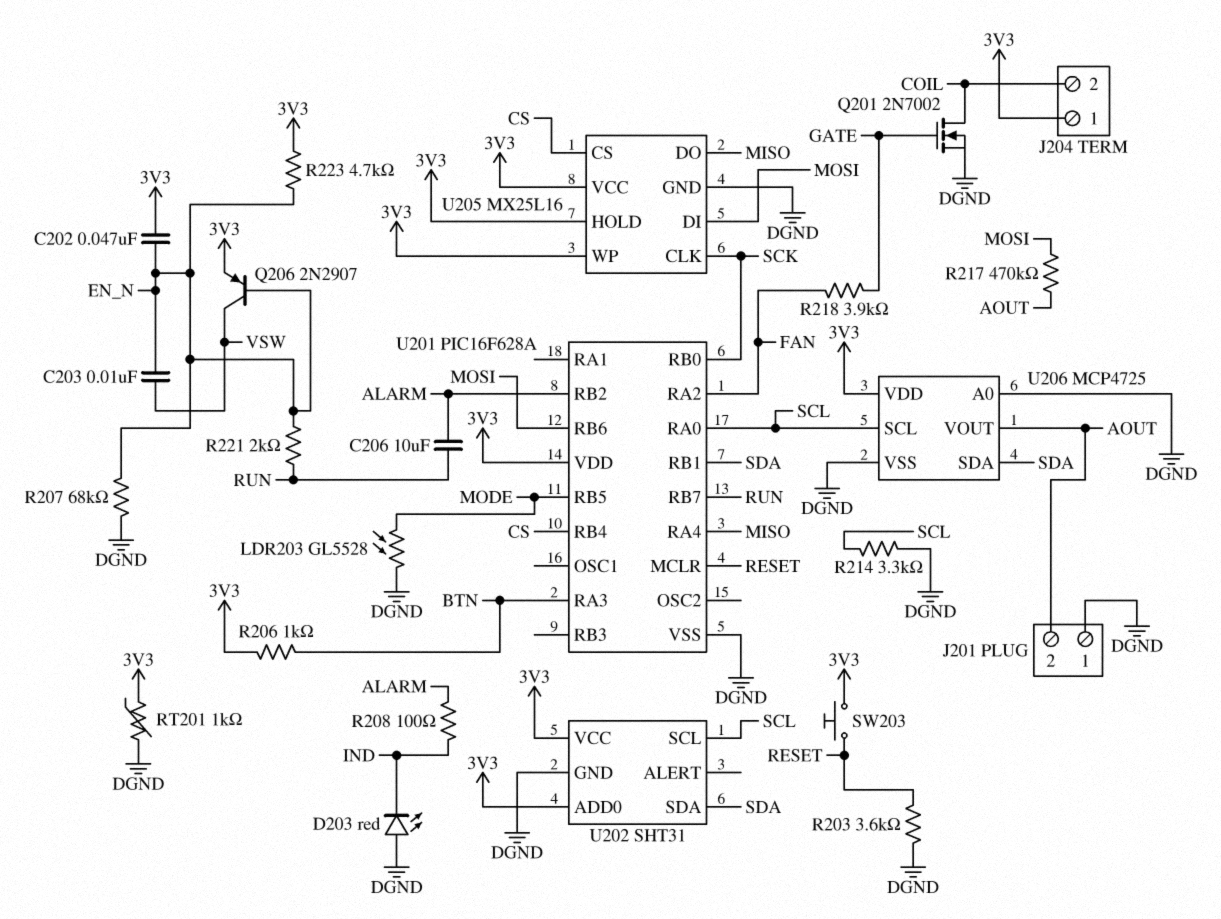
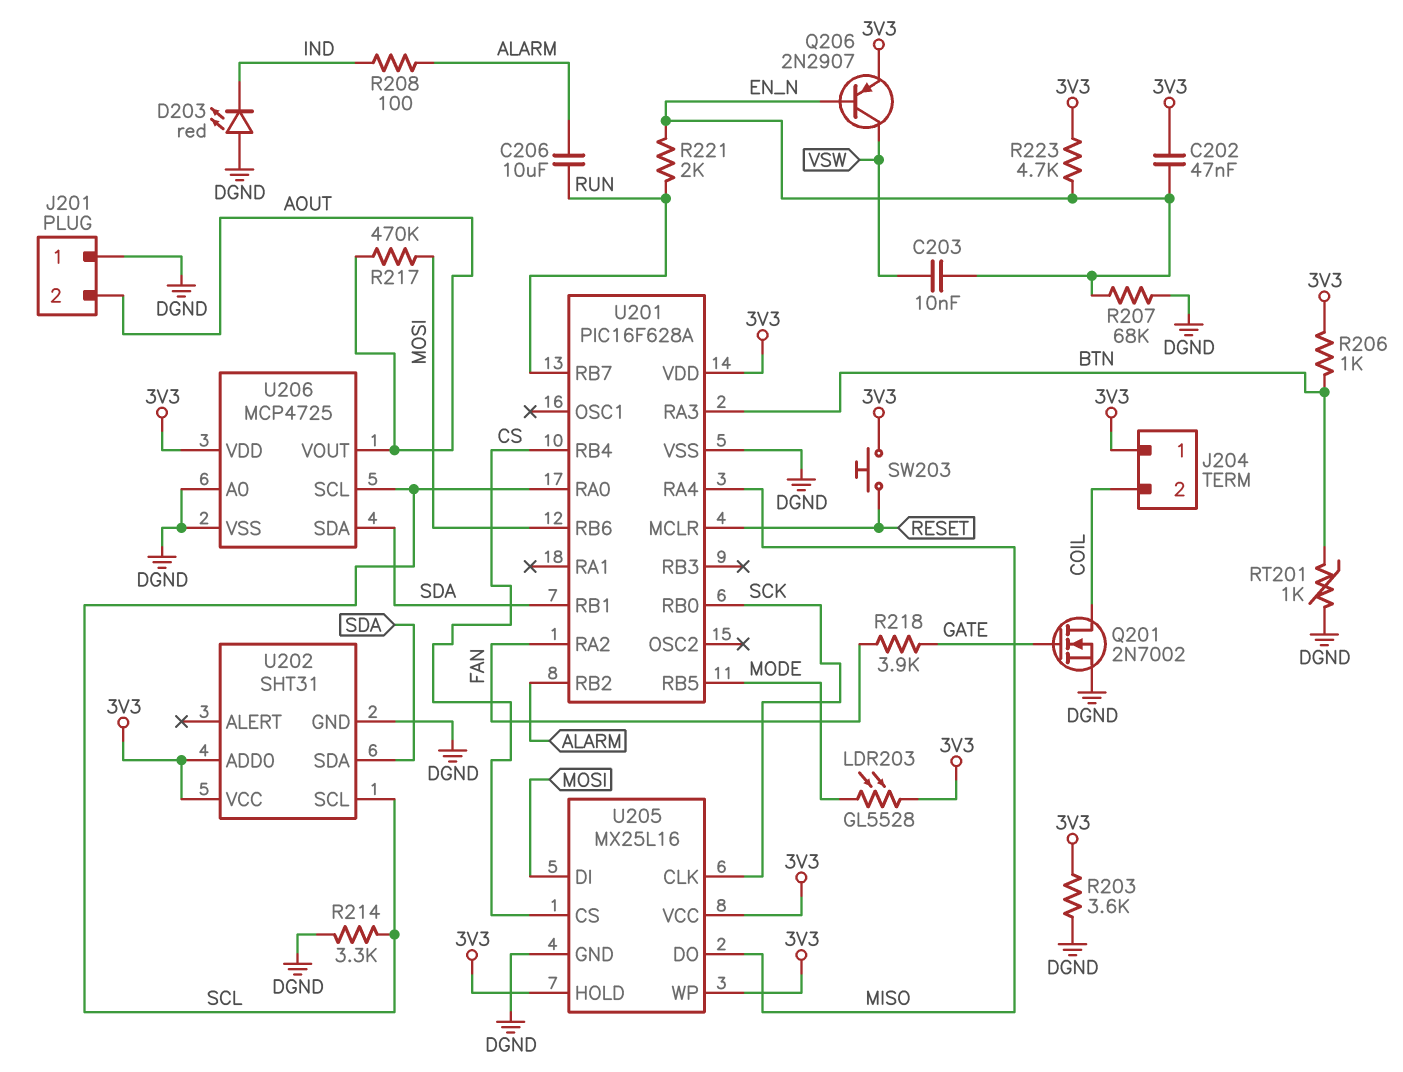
LDR203: GL5528 (DGND, MODE) -> GL5528 (3V3, MODE)
R203: 3.6k (DGND, RESET) -> 3.6k (3V3, DGND)
RT201: 1k (3V3, DGND) -> 1k (BTN, DGND)

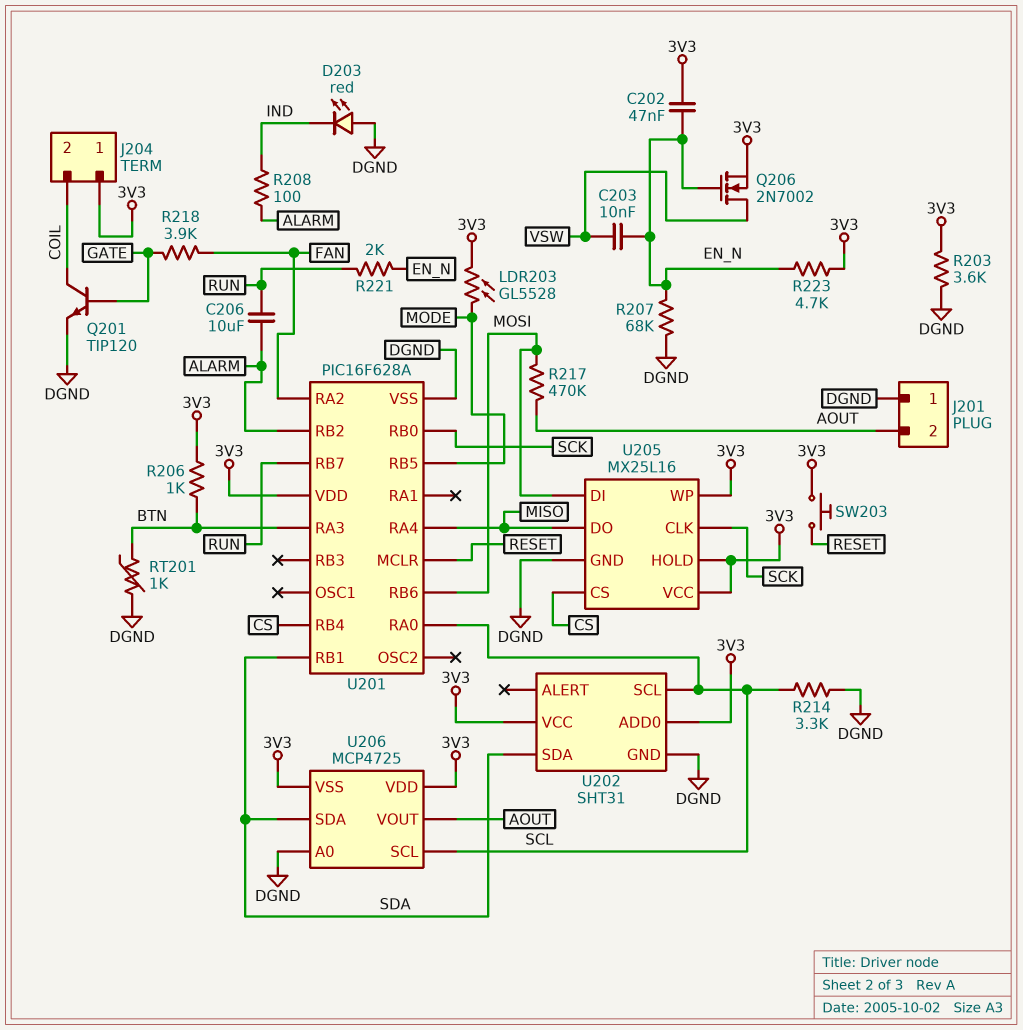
Q201: NMOS 2N7002 (G GATE, D COIL, S DGND) -> NPN TIP120 (B GATE, C COIL, E DGND)
Q206: PNP 2N2907 (B EN_N, C VSW, E 3V3) -> NMOS 2N7002 (G EN_N, D VSW, S 3V3)
U206 pin VSS: DGND -> 3V3

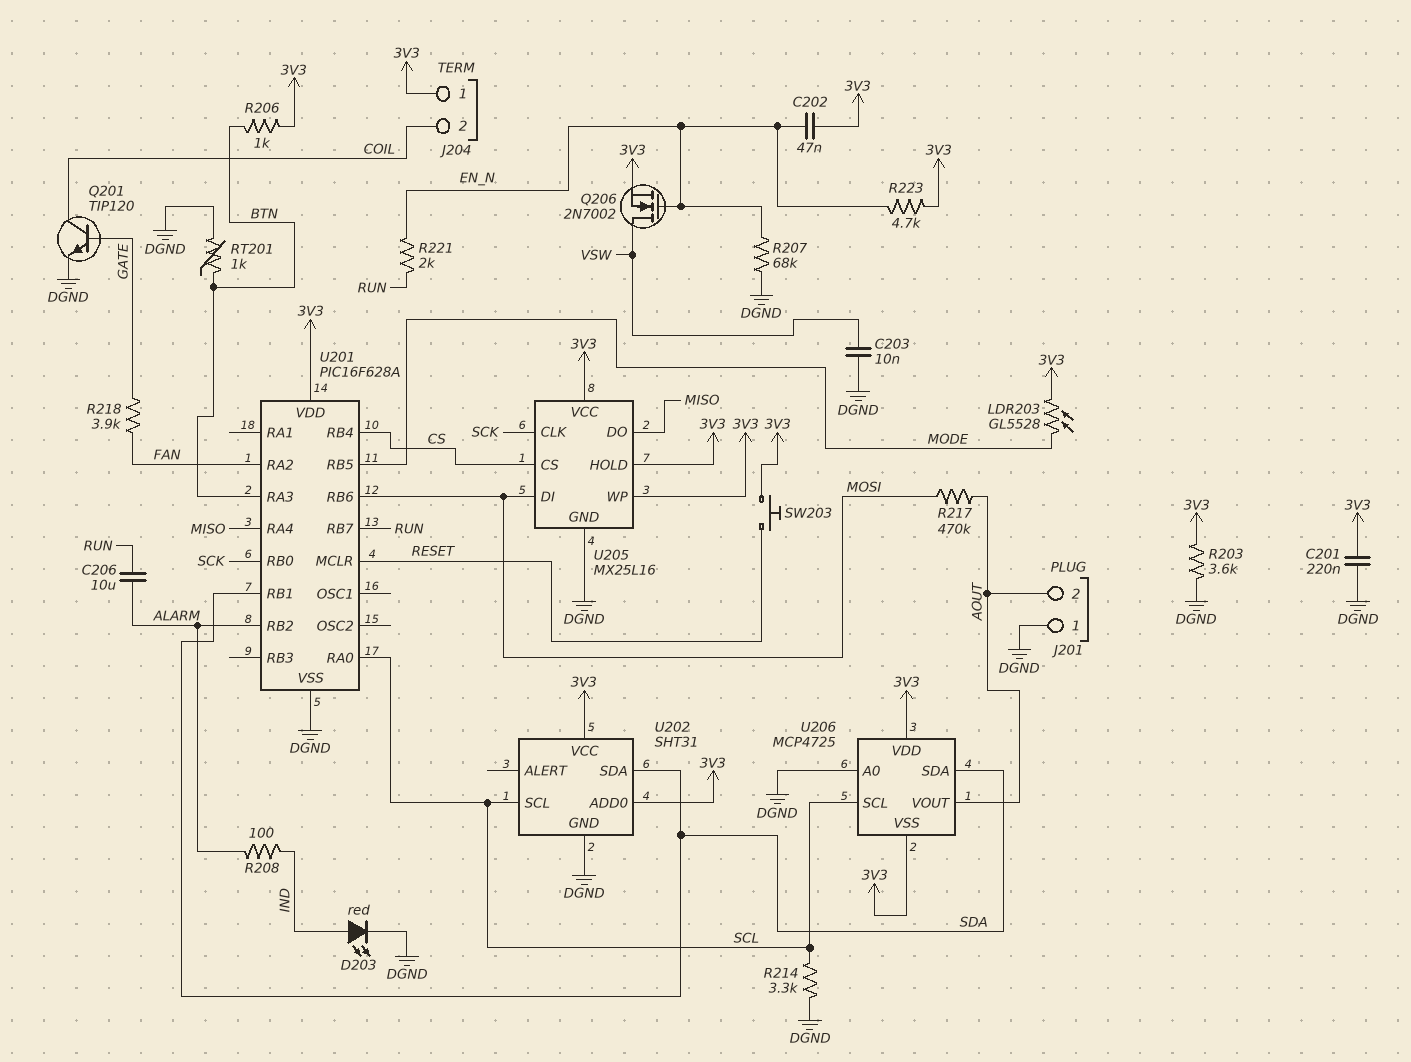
C201: none -> 220nF (3V3, DGND)
C203: 10nF (EN_N, VSW) -> 10nF (DGND, VSW)
D203: LED red (A DGND, K IND) -> LED red (A IND, K DGND)

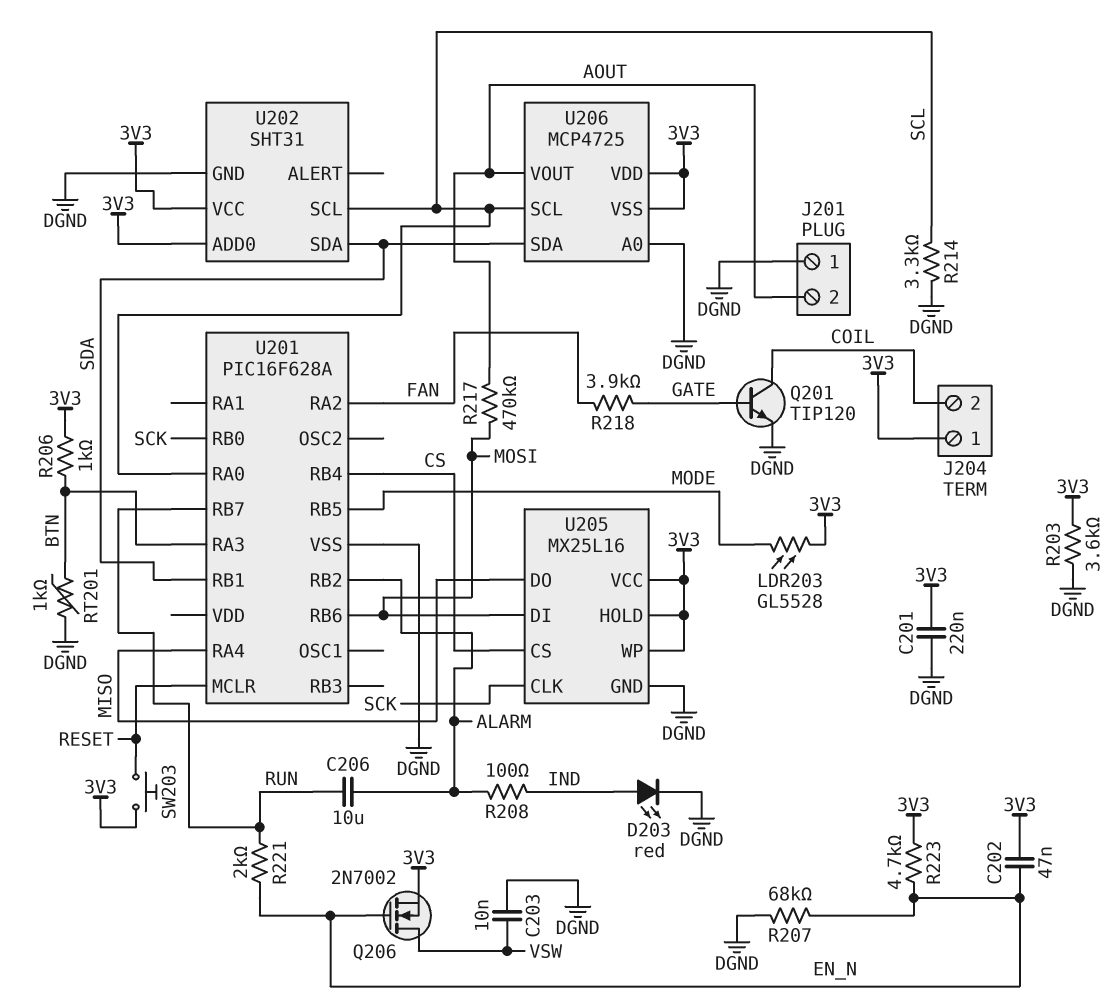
U201 pin VDD: 3V3 -> none

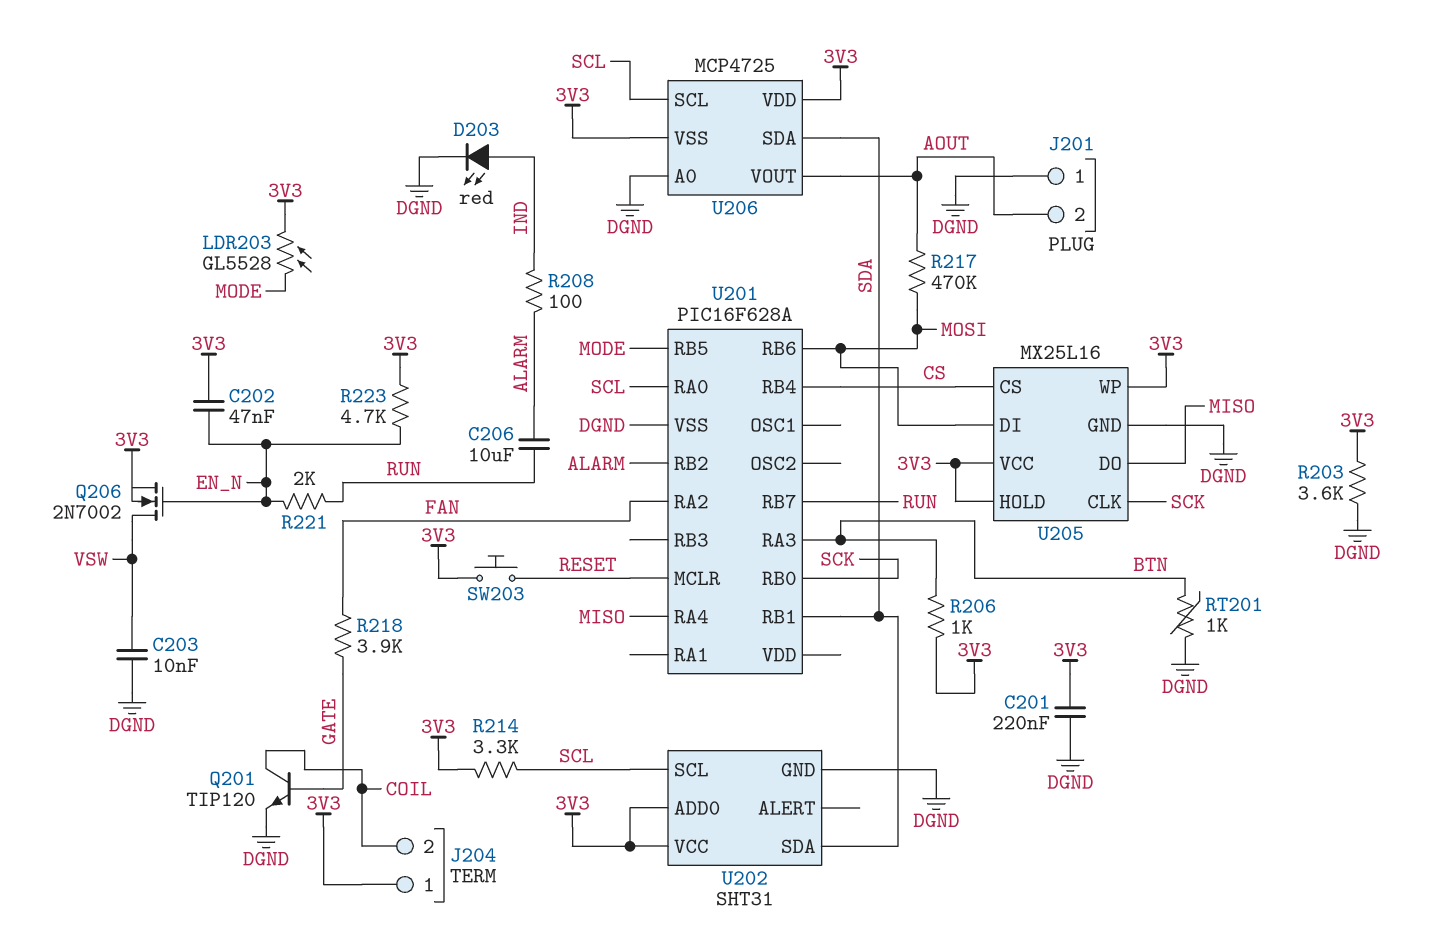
R207: 68k (DGND, EN_N) -> none
R214: 3.3k (DGND, SCL) -> 3.3k (3V3, SCL)

